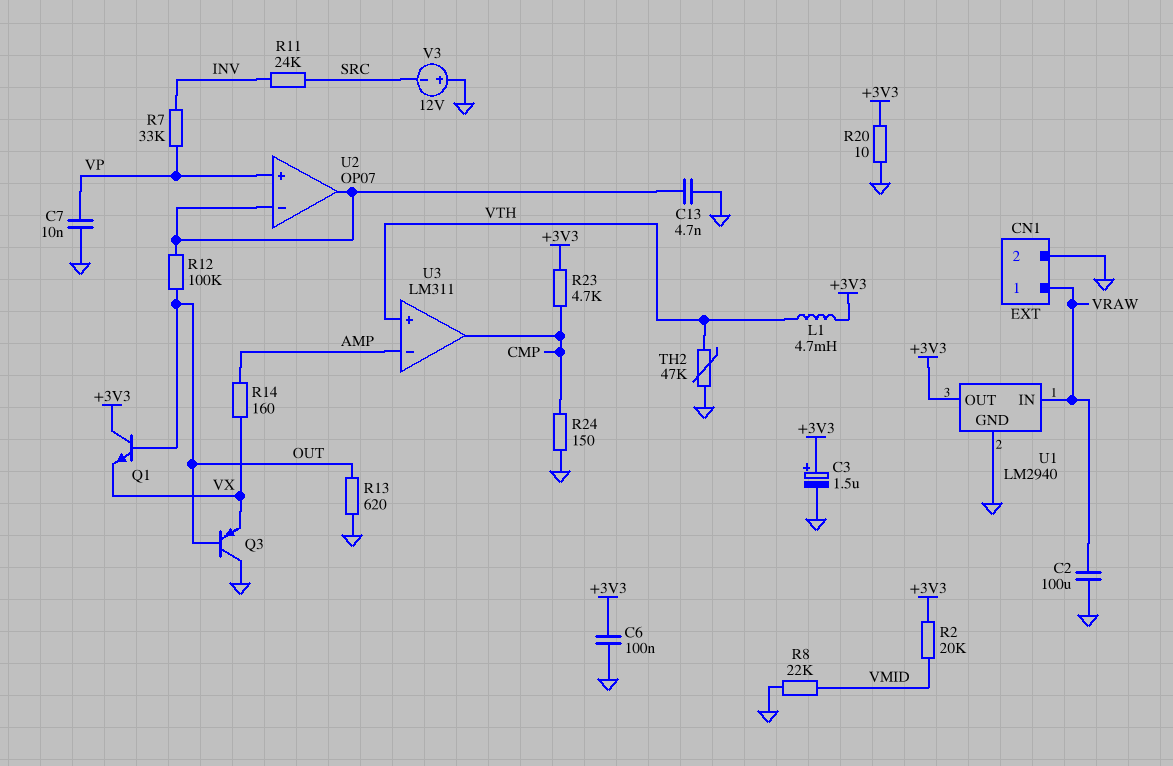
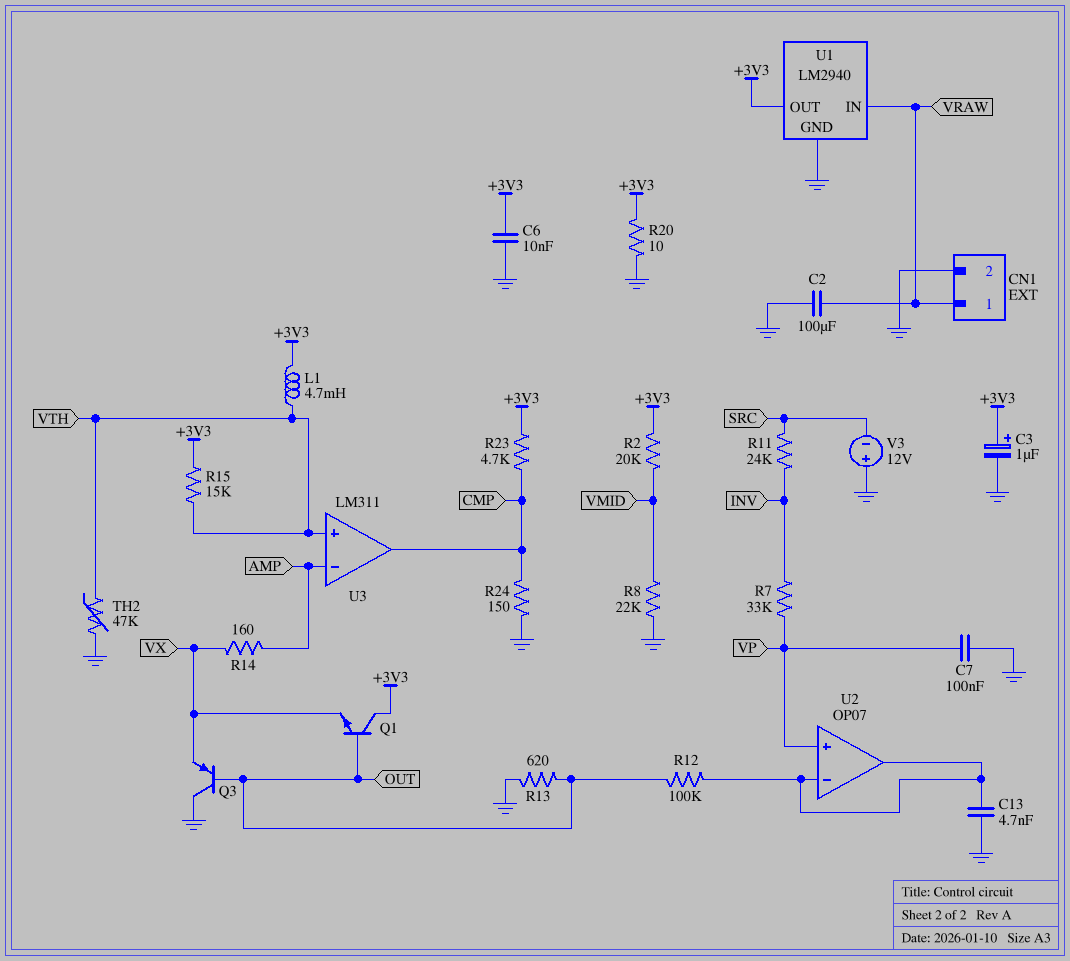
C3: 1.5uF (plus +3V3, minus GND) -> 1uF (plus +3V3, minus GND)
C6: 100nF (+3V3, GND) -> 10nF (+3V3, GND)
C7: 10nF (GND, VP) -> 100nF (GND, VP)
R15: none -> 15k (+3V3, VTH)

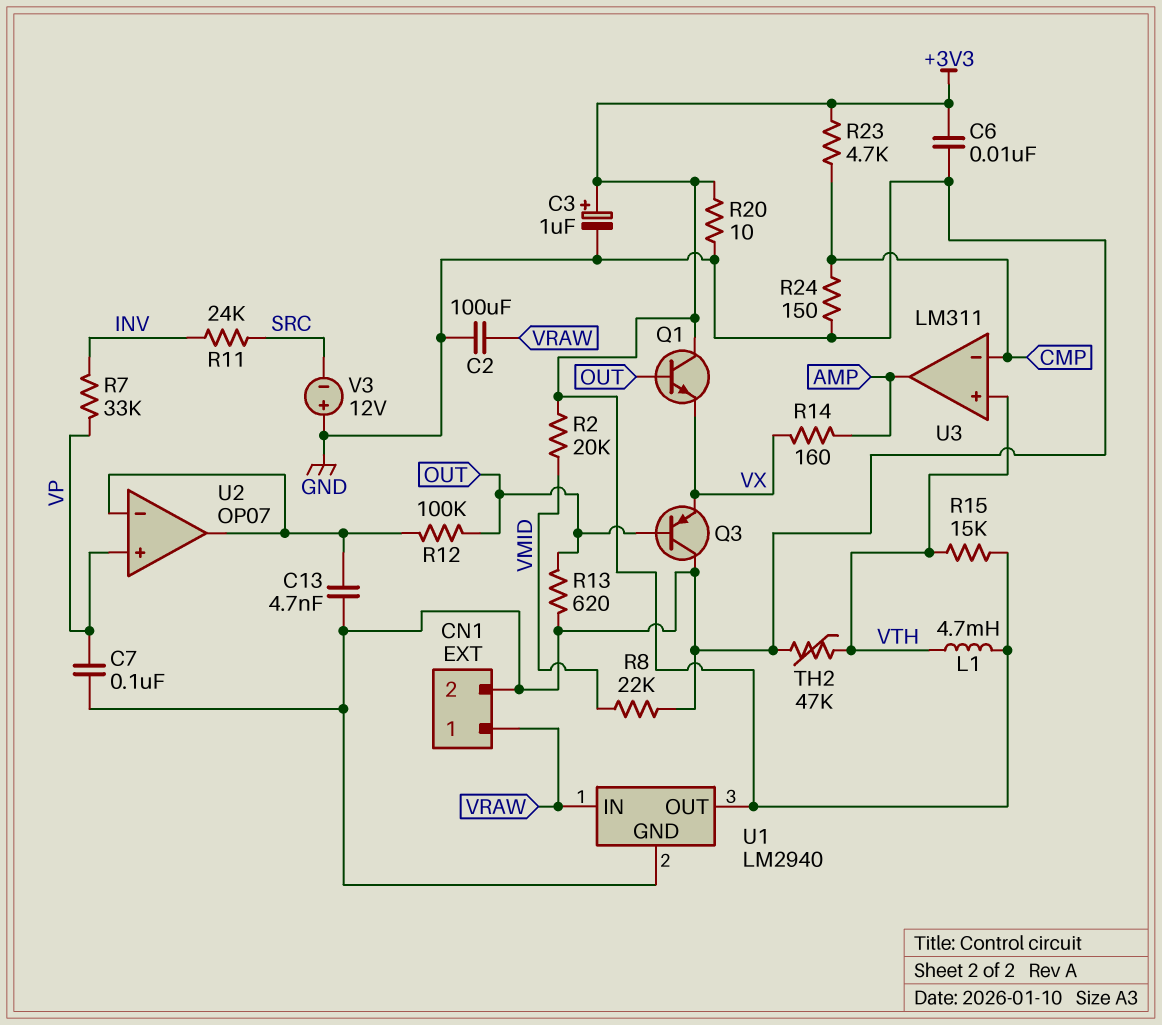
U3 pin in-: AMP -> CMP
U3 pin out: CMP -> AMP

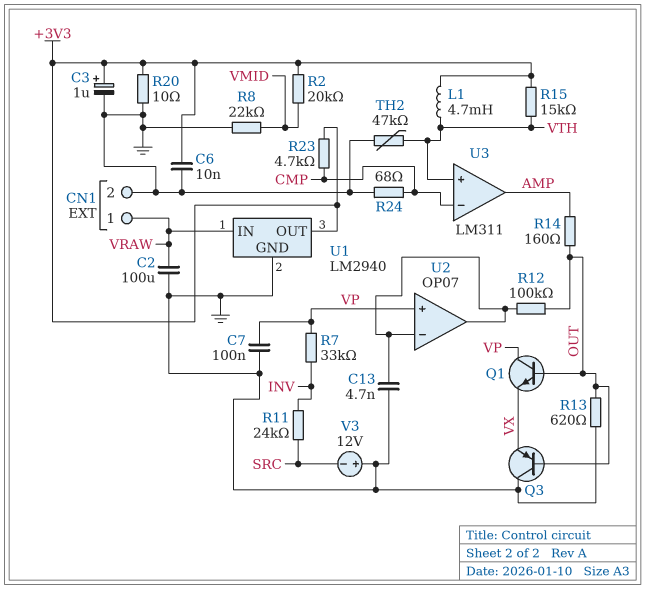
Q1: NPN (B OUT, C +3V3, E VX) -> NPN (B OUT, C VP, E VX)
R14: 160 (AMP, VX) -> 160 (AMP, OUT)
R24: 150 (CMP, GND) -> 68 (CMP, GND)

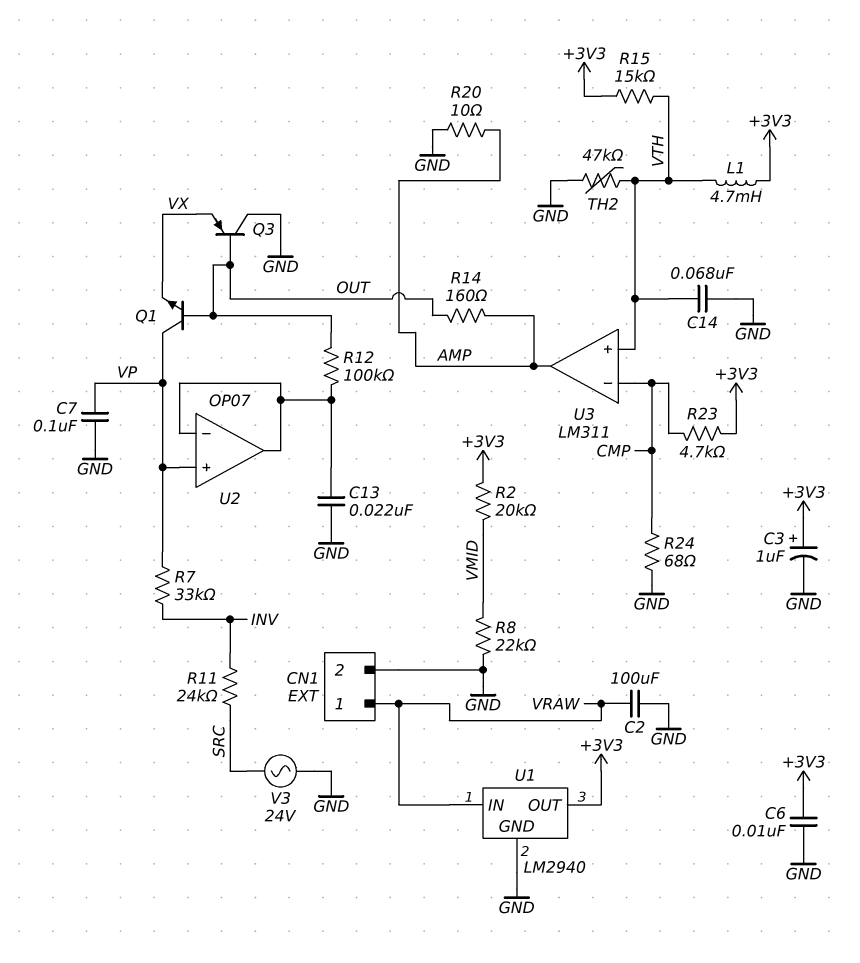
C13: 4.7nF (GND, U2/in-) -> 22nF (GND, U2/in-)
C14: none -> 68nF (GND, VTH)
R13: 620 (GND, OUT) -> none
R20: 10 (+3V3, GND) -> 10 (AMP, GND)
V3: 12V (plus GND, minus SRC) -> AC 24V (GND, SRC)

